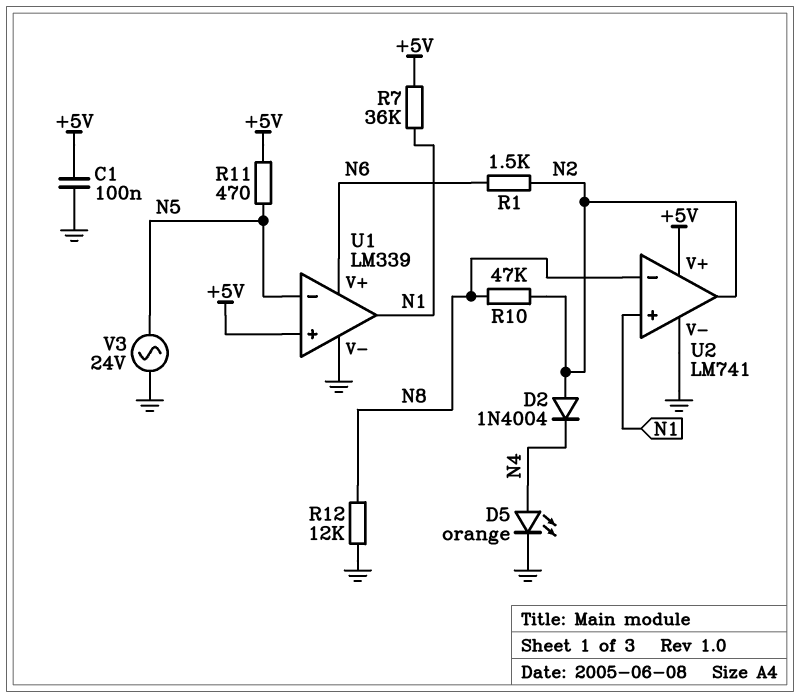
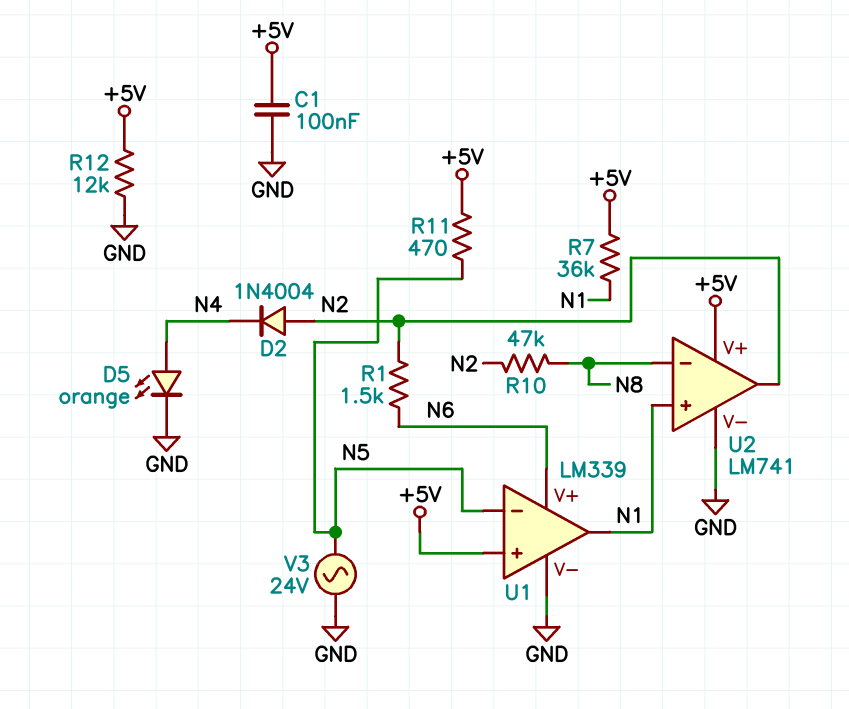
R12: 12k (GND, N8) -> 12k (+5V, GND)

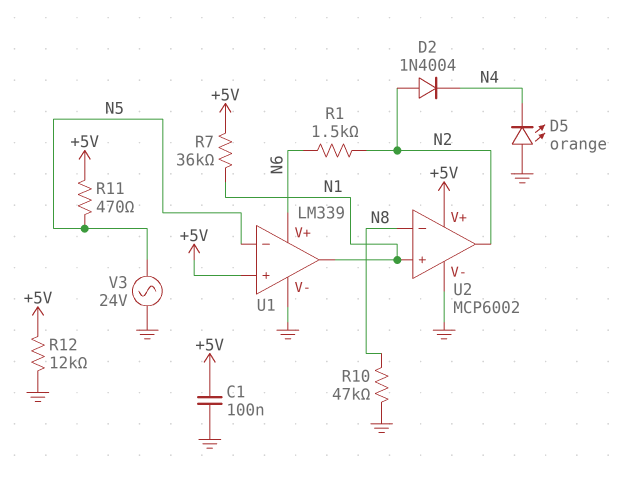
D5: LED orange (A N4, K GND) -> LED orange (A GND, K N4)
R10: 47k (N2, N8) -> 47k (GND, N8)
U2: LM741 -> MCP6002

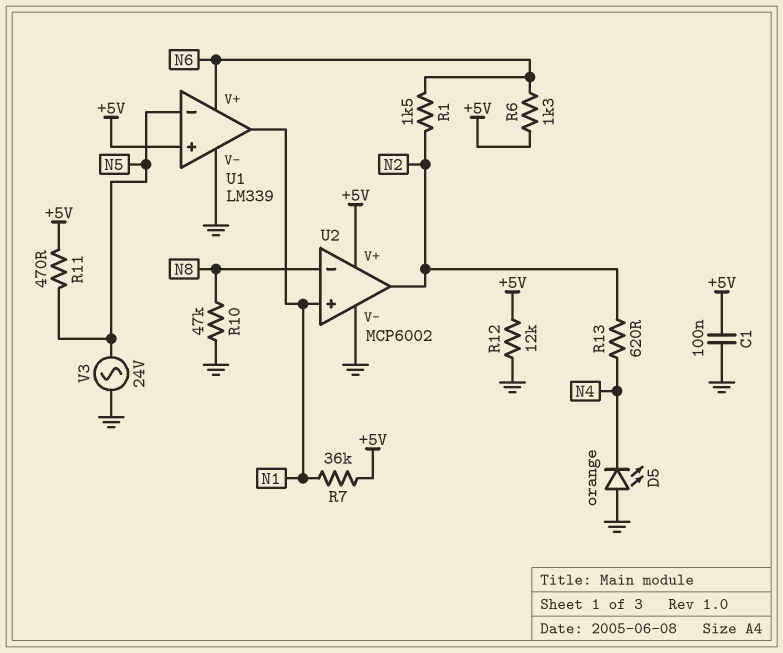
D2: diode 1N4004 (A N2, K N4) -> none
R6: none -> 1.3k (+5V, N6)
R13: none -> 620 (N2, N4)

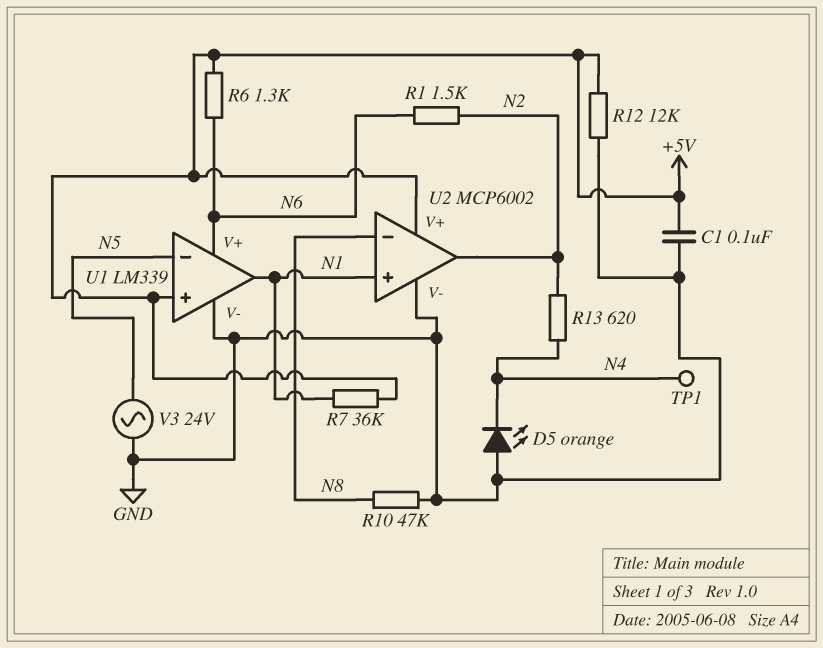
R11: 470 (+5V, N5) -> none
TP1: none -> test point (N4)

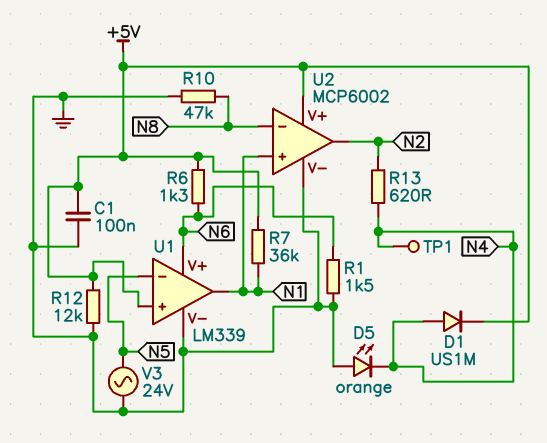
D1: none -> diode US1M (A N4, K +5V)
R1: 1.5k (N2, N6) -> 1.5k (GND, N6)

